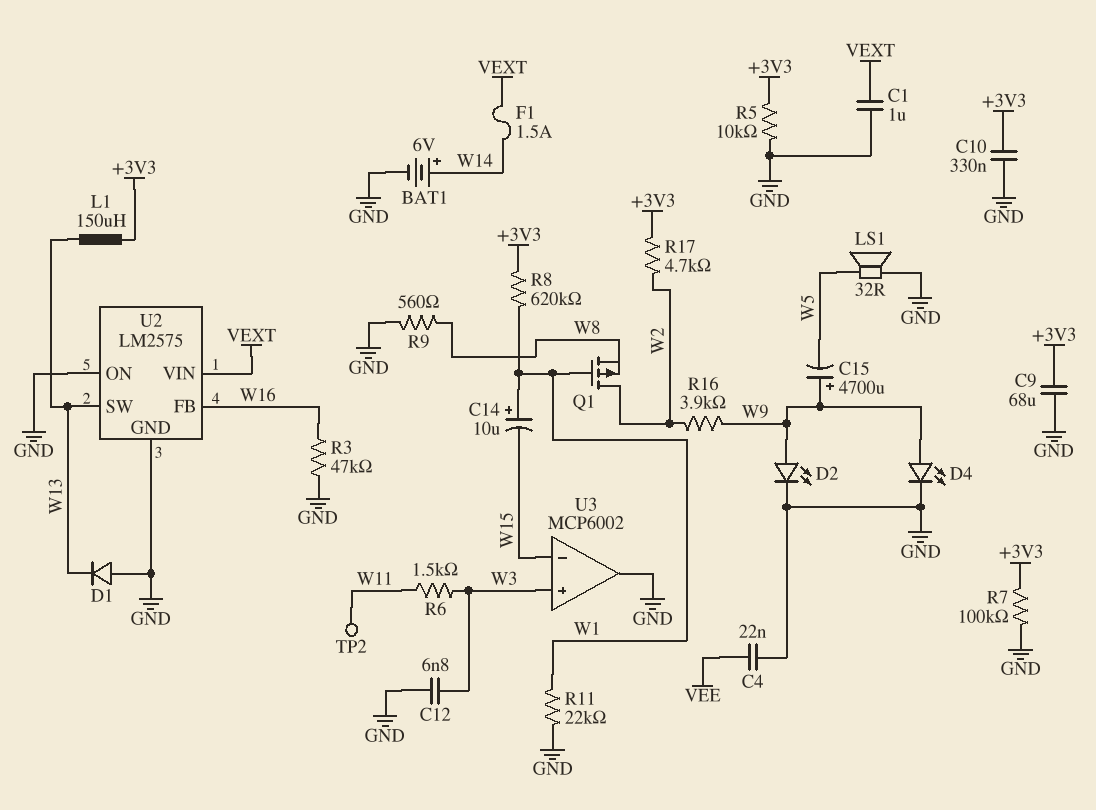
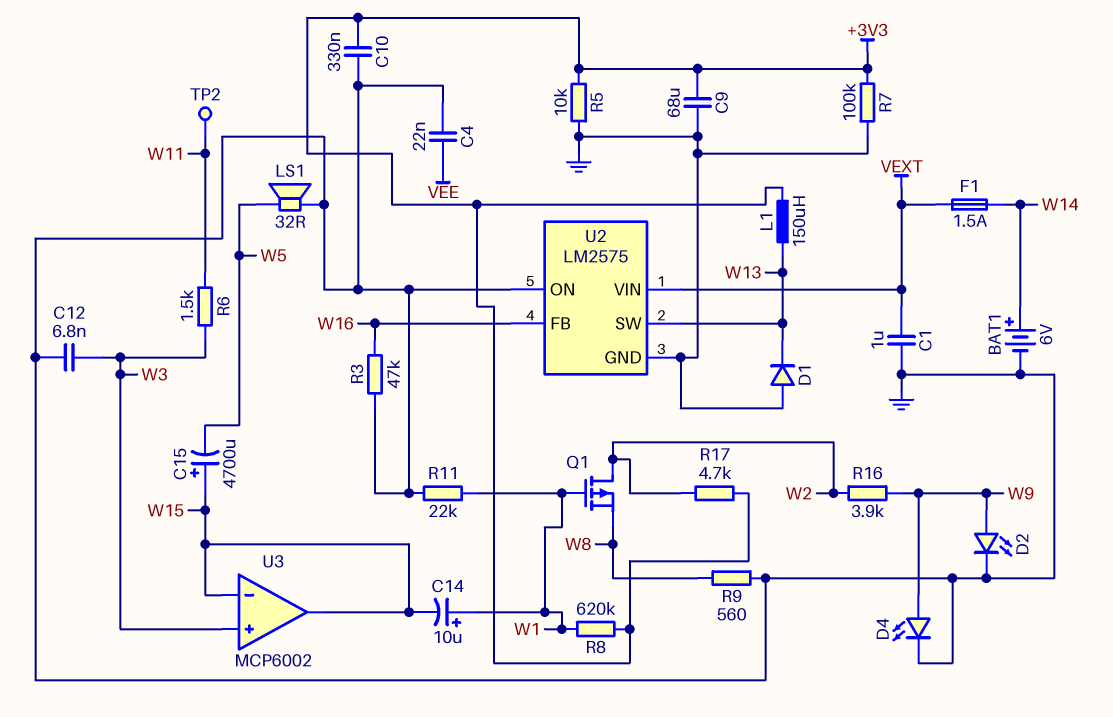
C15: 4700uF (plus W9, minus W5) -> 4700uF (plus W15, minus W5)
U3 pin out: GND -> W15

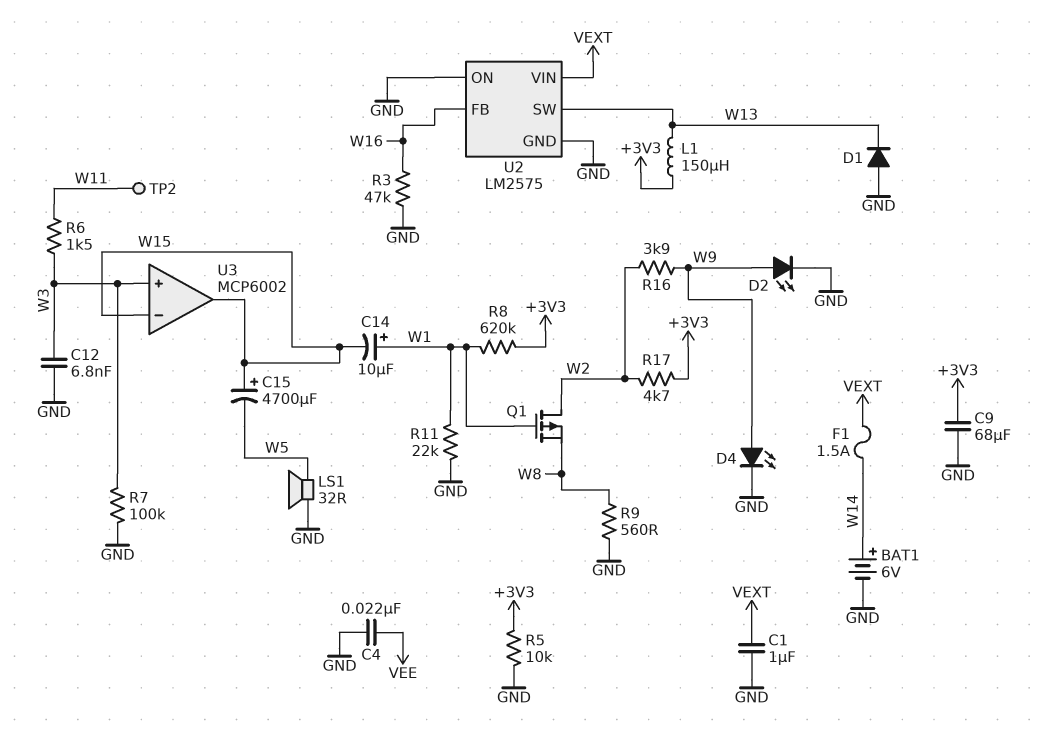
C10: 330nF (+3V3, GND) -> none
R7: 100k (+3V3, GND) -> 100k (GND, W3)

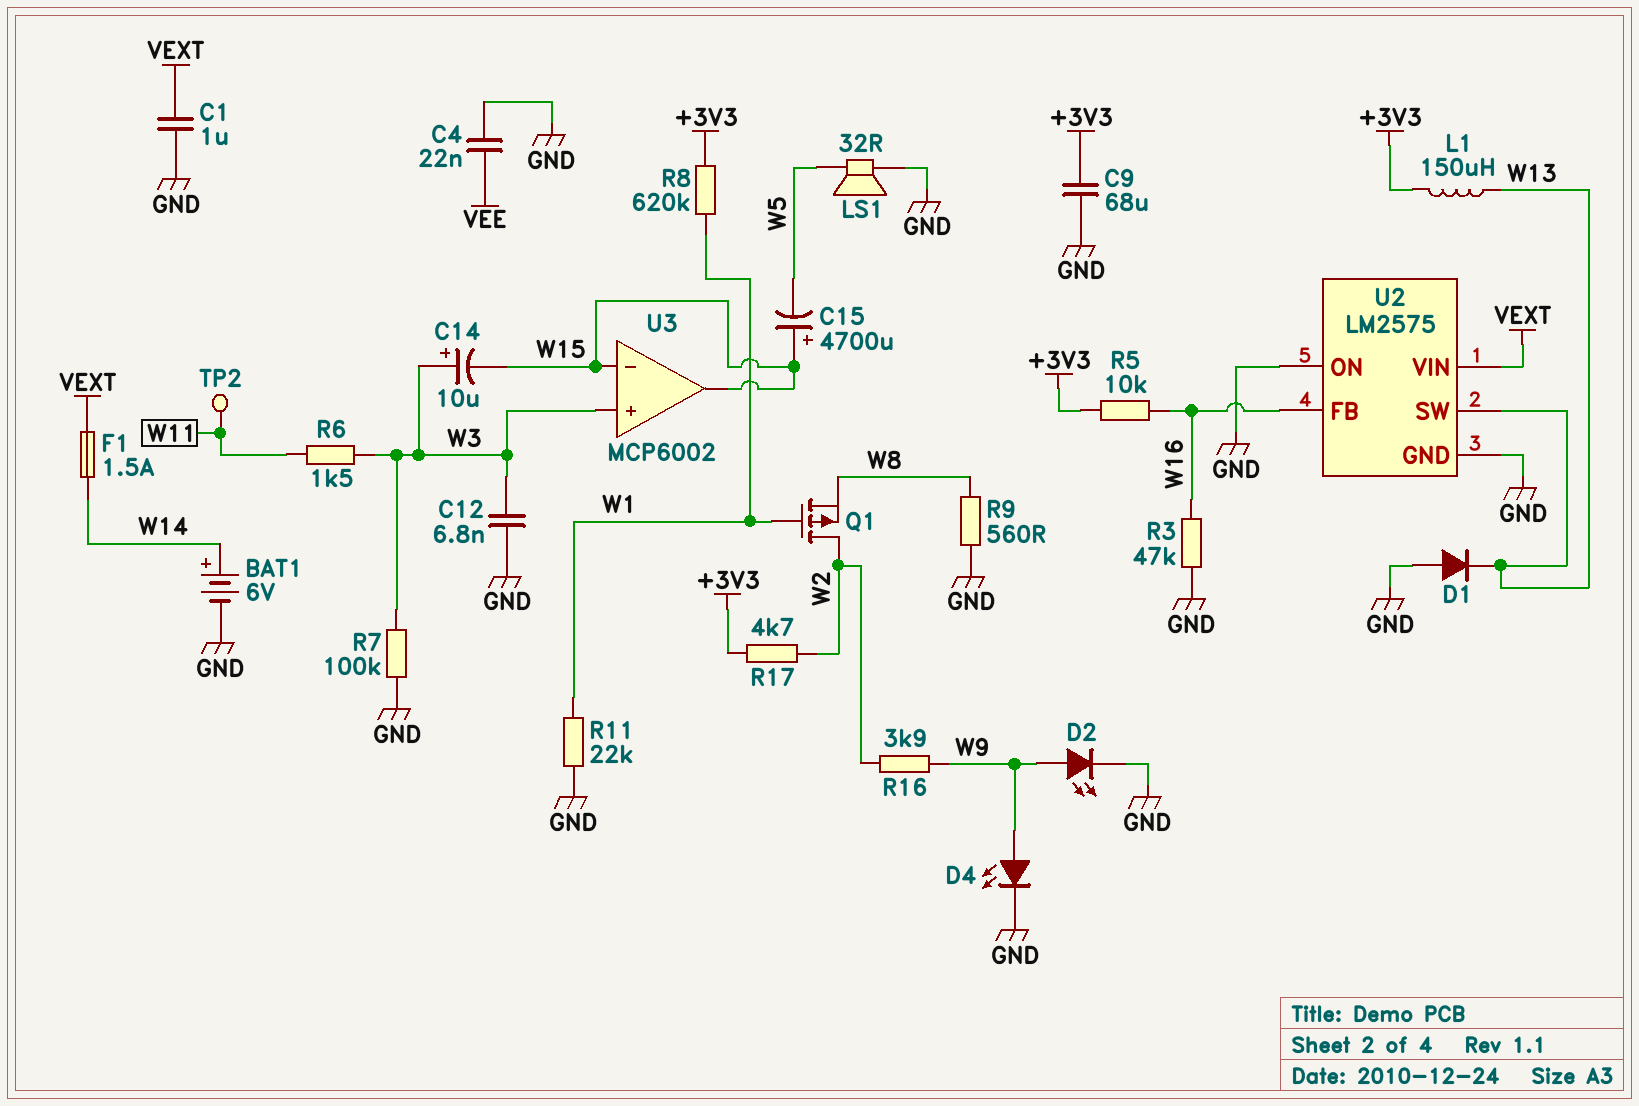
C14: 10uF (plus W1, minus W15) -> 10uF (plus W3, minus W15)
R5: 10k (+3V3, GND) -> 10k (+3V3, W16)

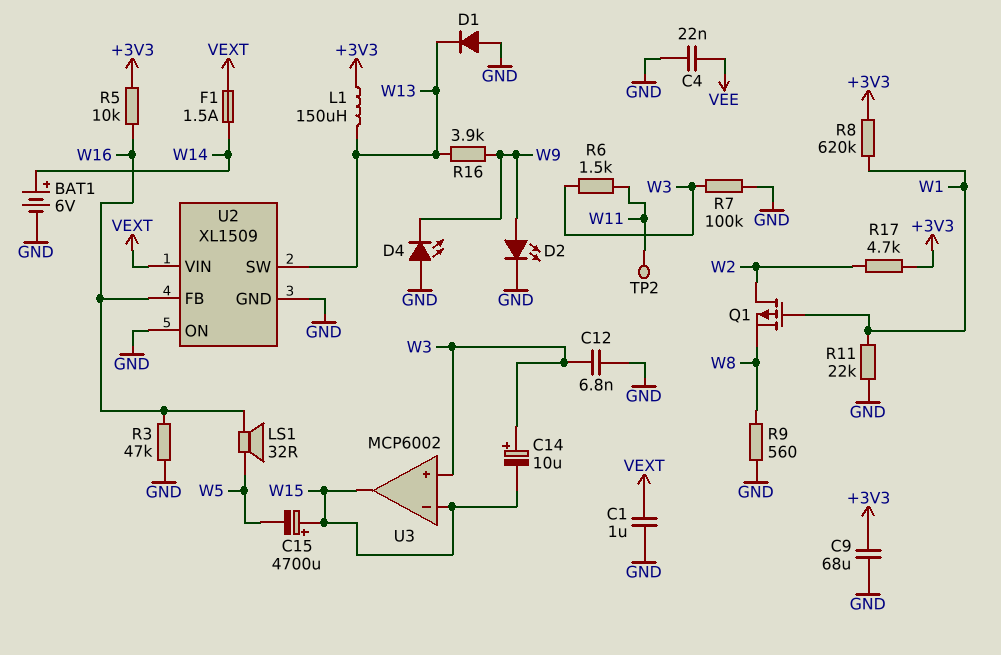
D4: LED (A W9, K GND) -> LED (A GND, K W9)
LS1: speaker 32R (GND, W5) -> speaker 32R (W5, W16)
R16: 3.9k (W2, W9) -> 3.9k (W9, W13)
U2: LM2575 -> XL1509

